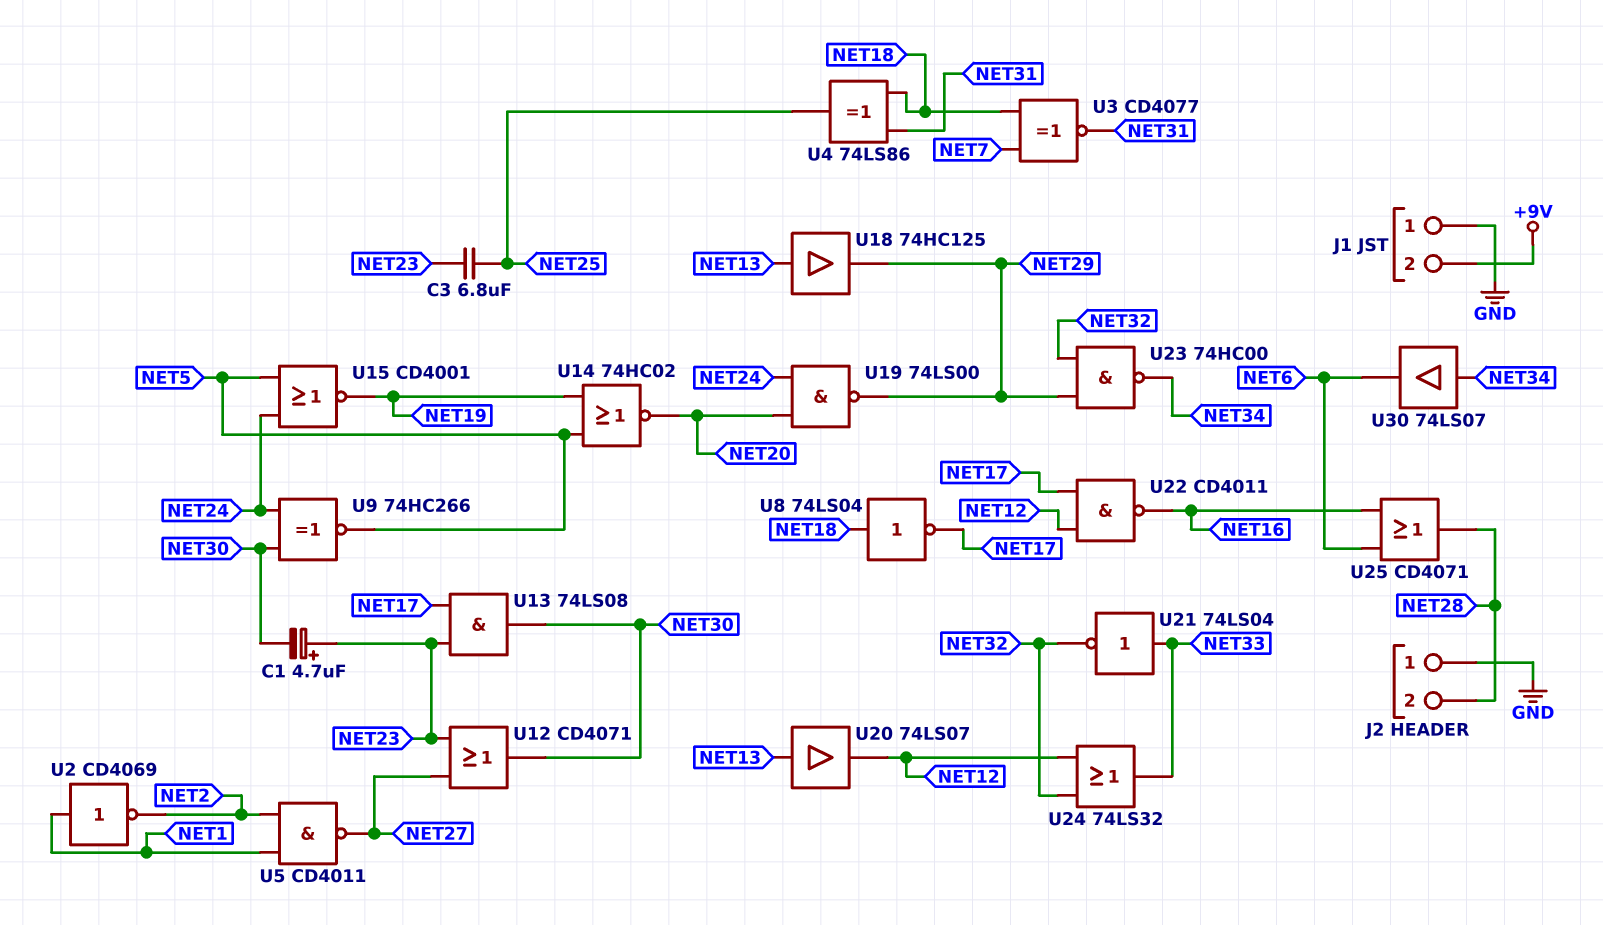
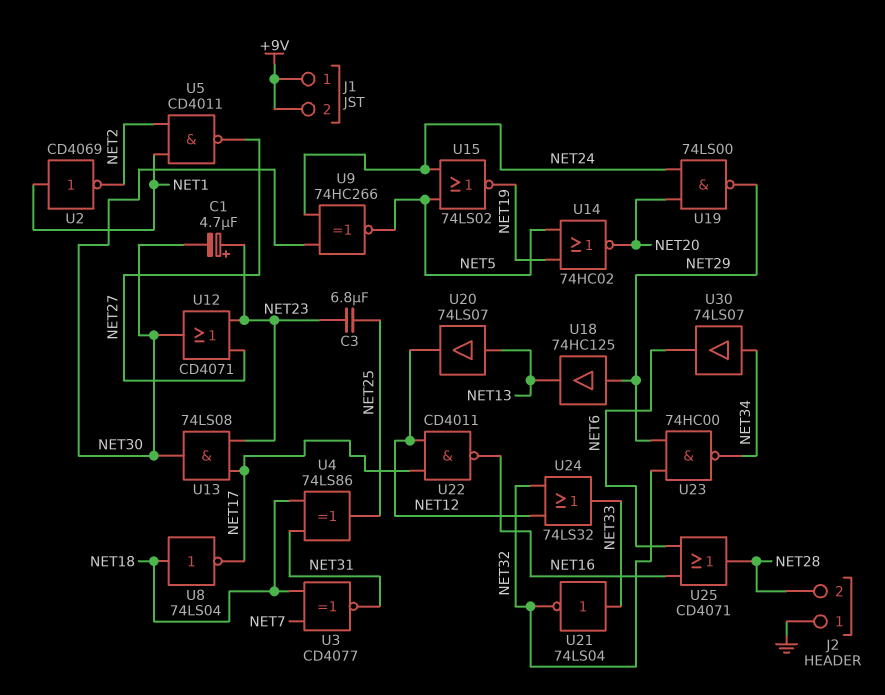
J1 pin 1: GND -> +9V
U15: NOR CD4001 (in NET5, in NET24, out NET19) -> NOR 74LS02 (in NET5, in NET24, out NET19)
U18: buffer 74HC125 (in NET13, out NET29) -> buffer 74HC125 (in NET29, out NET13)

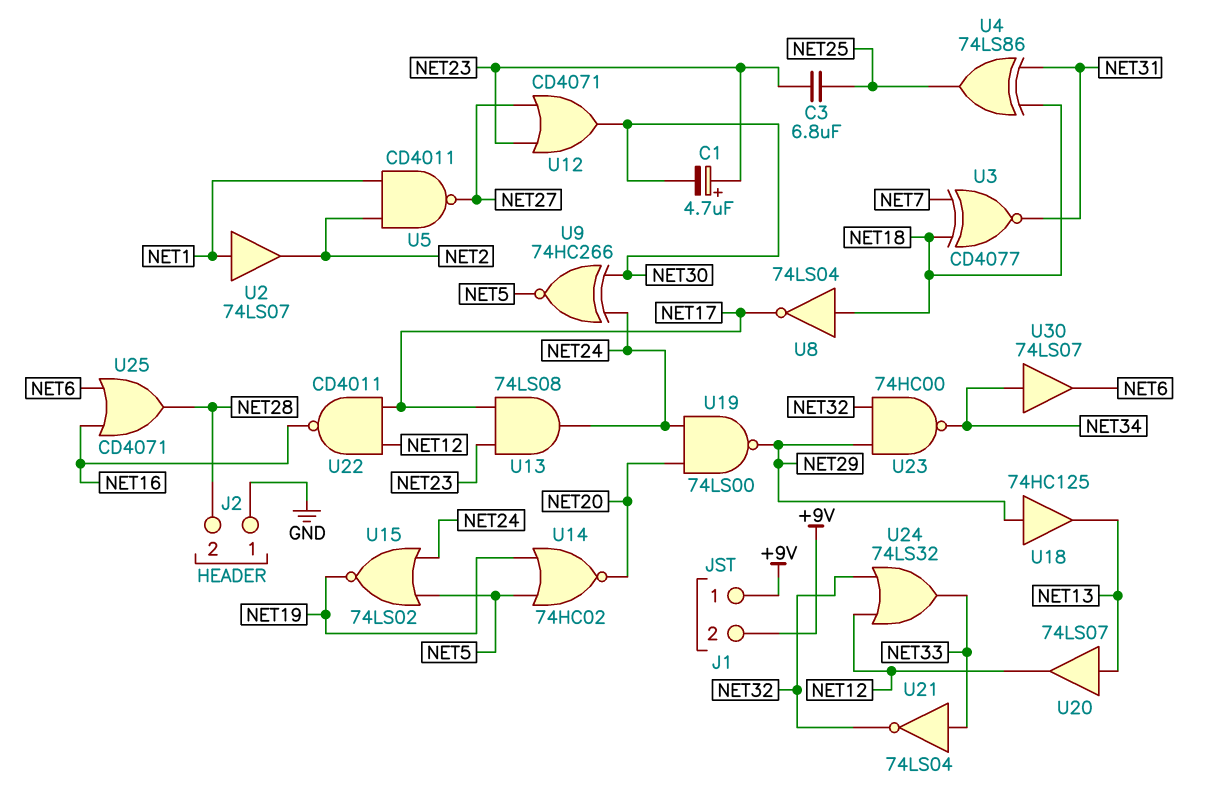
U2: NOT CD4069 (in NET1, out NET2) -> buffer 74LS07 (in NET1, out NET2)
U13: AND 74LS08 (in NET17, in NET23, out NET30) -> AND 74LS08 (in NET17, in NET23, out NET24)

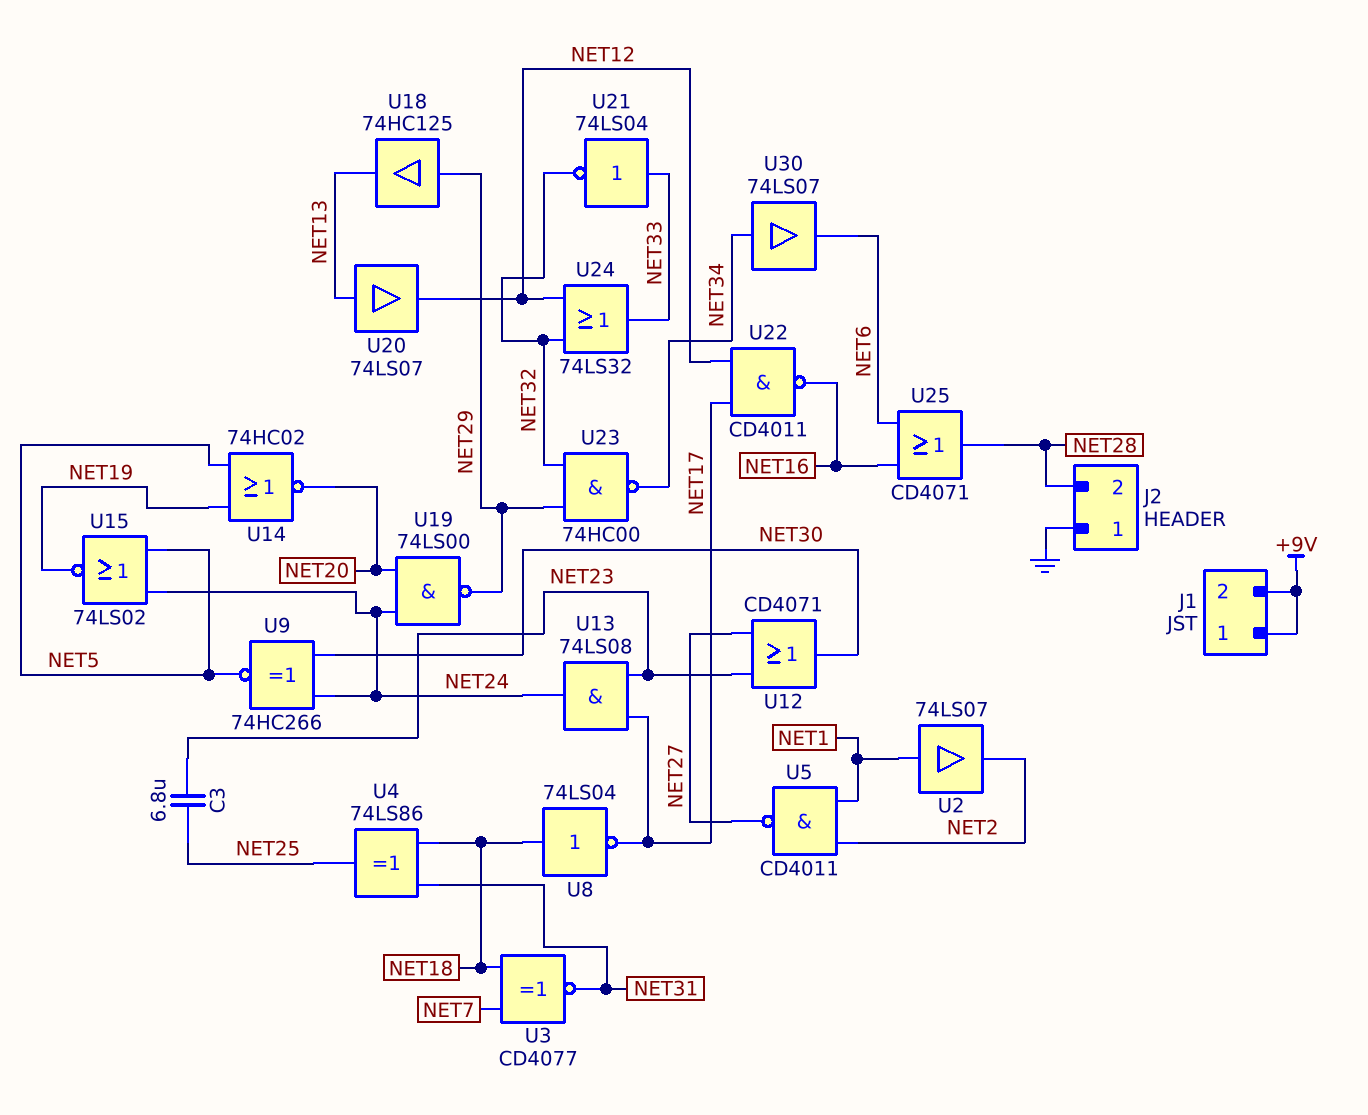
C1: 4.7uF (plus NET23, minus NET30) -> none

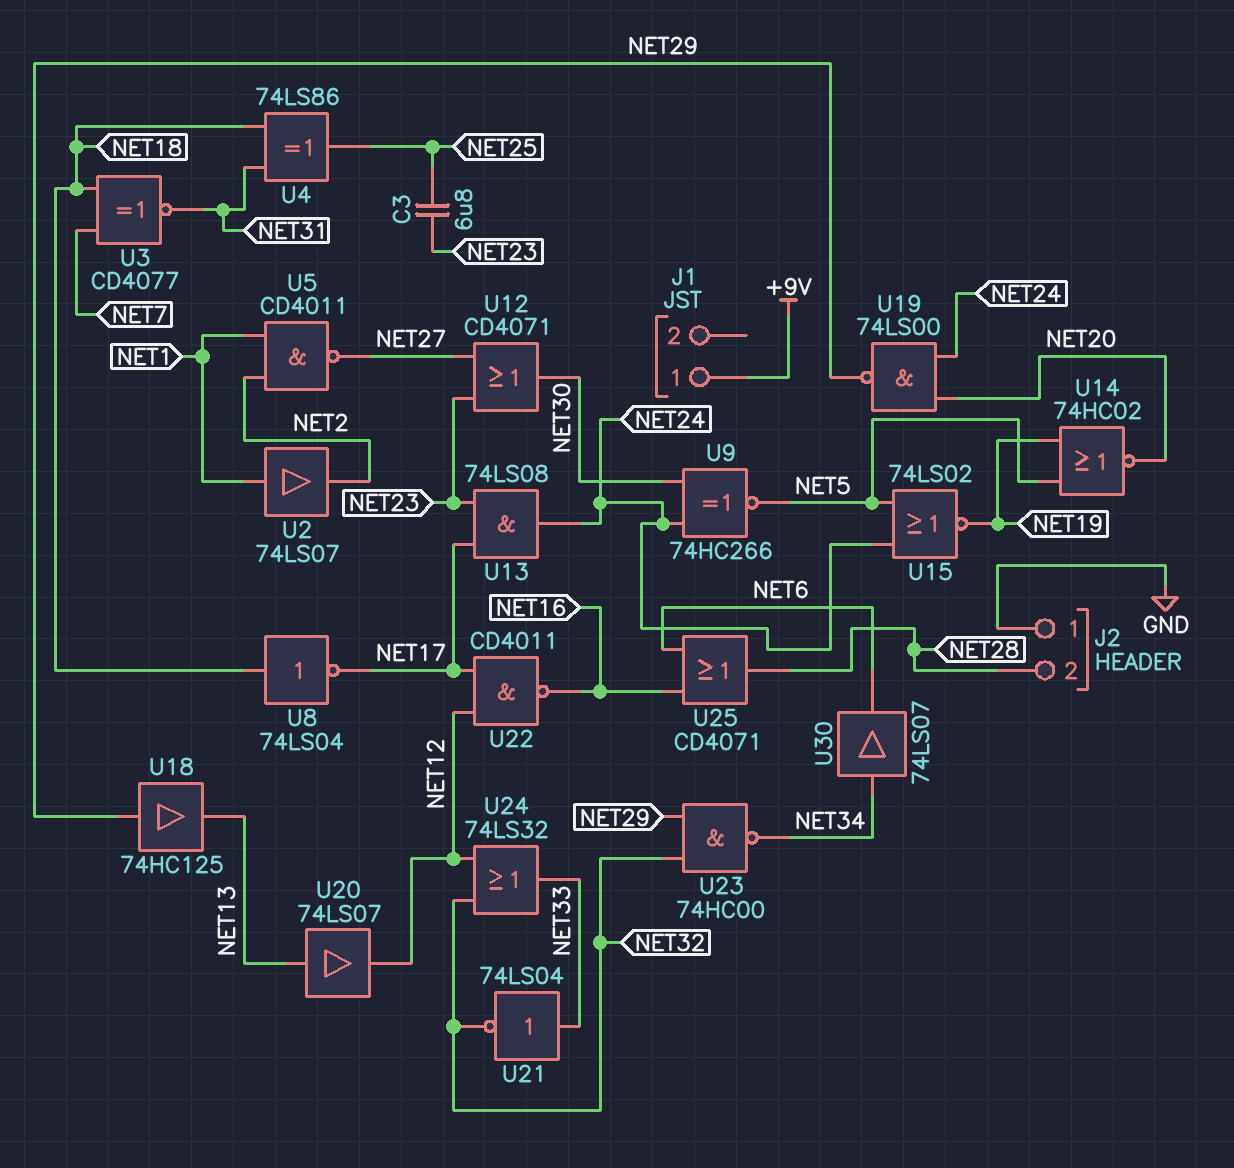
J1 pin 2: +9V -> none

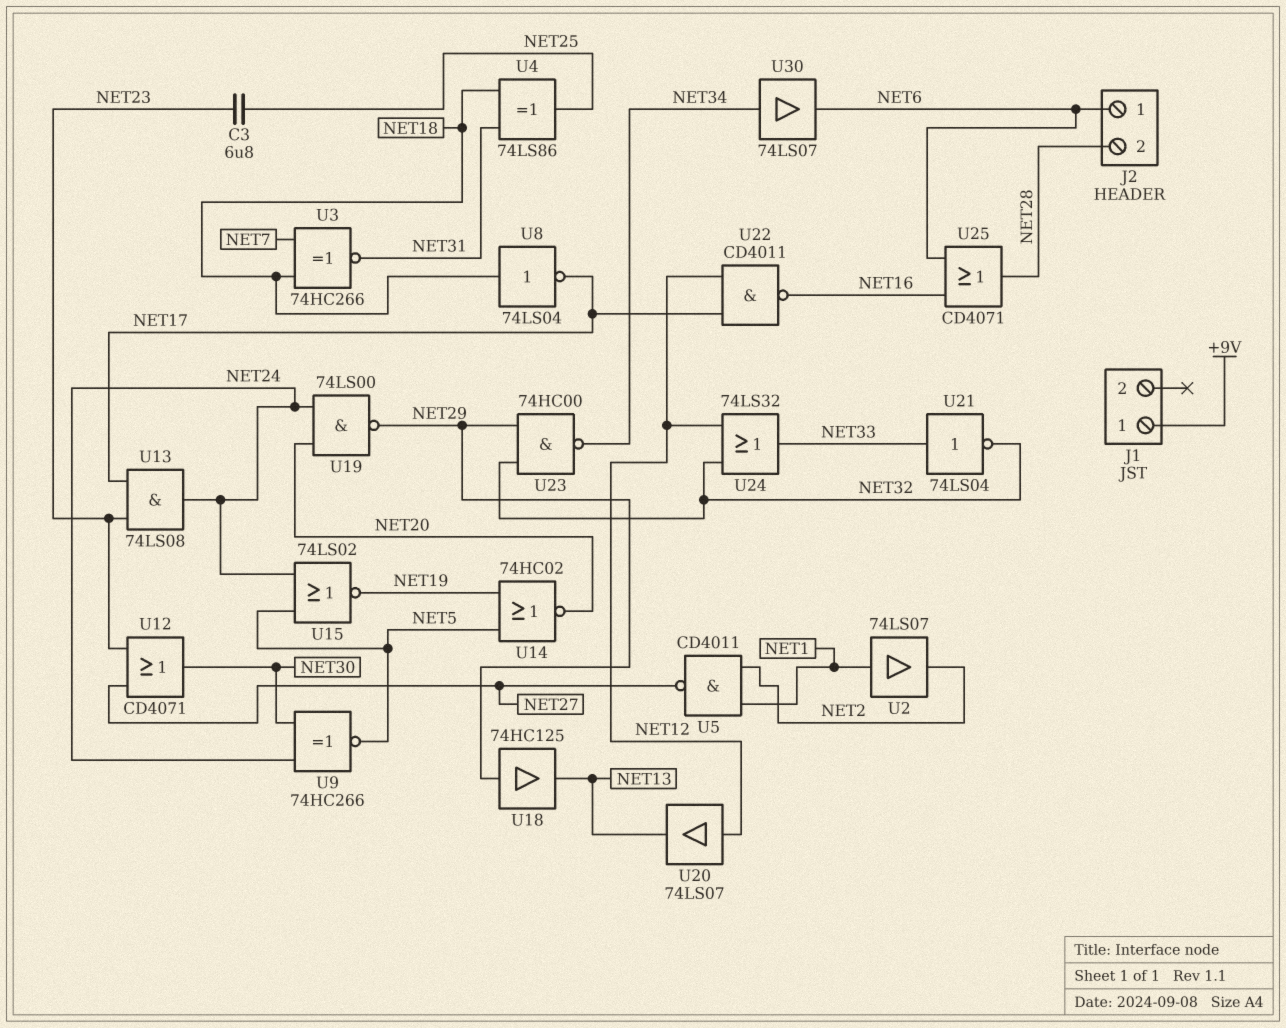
J2 pin 1: GND -> NET6
U3: XNOR CD4077 (in NET7, in NET18, out NET31) -> XNOR 74HC266 (in NET7, in NET18, out NET31)
U20: buffer 74LS07 (in NET13, out NET12) -> buffer 74LS07 (in NET12, out NET13)

